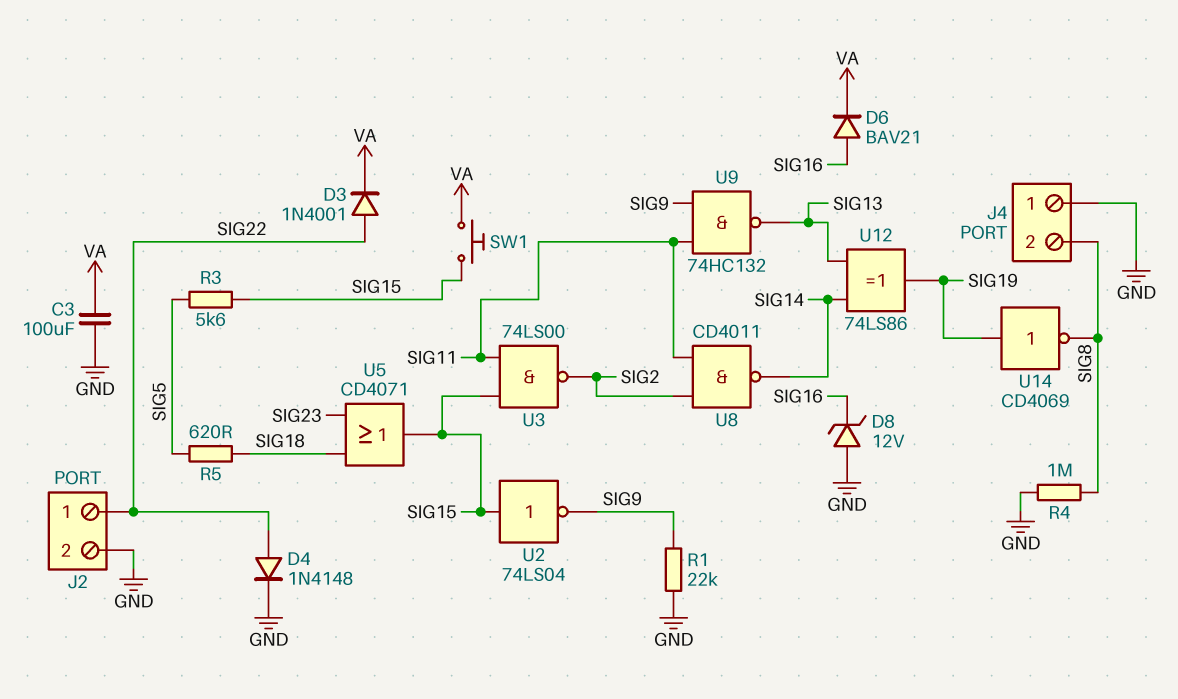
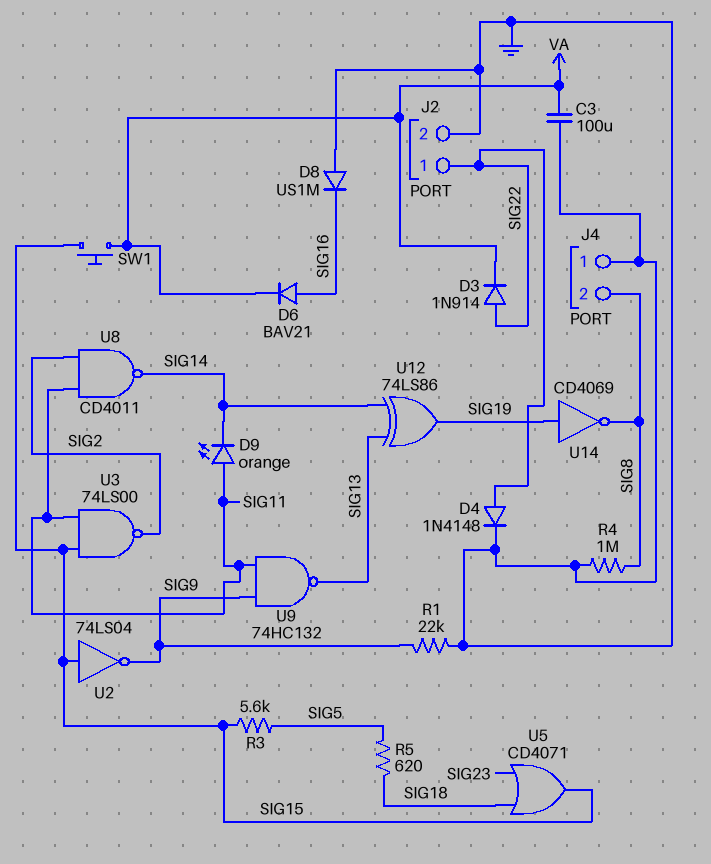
D3: diode 1N4001 (A SIG22, K VA) -> diode 1N914 (A SIG22, K VA)
D8: zener 12V (A GND, K SIG16) -> diode US1M (A GND, K SIG16)
D9: none -> LED orange (A SIG11, K SIG14)

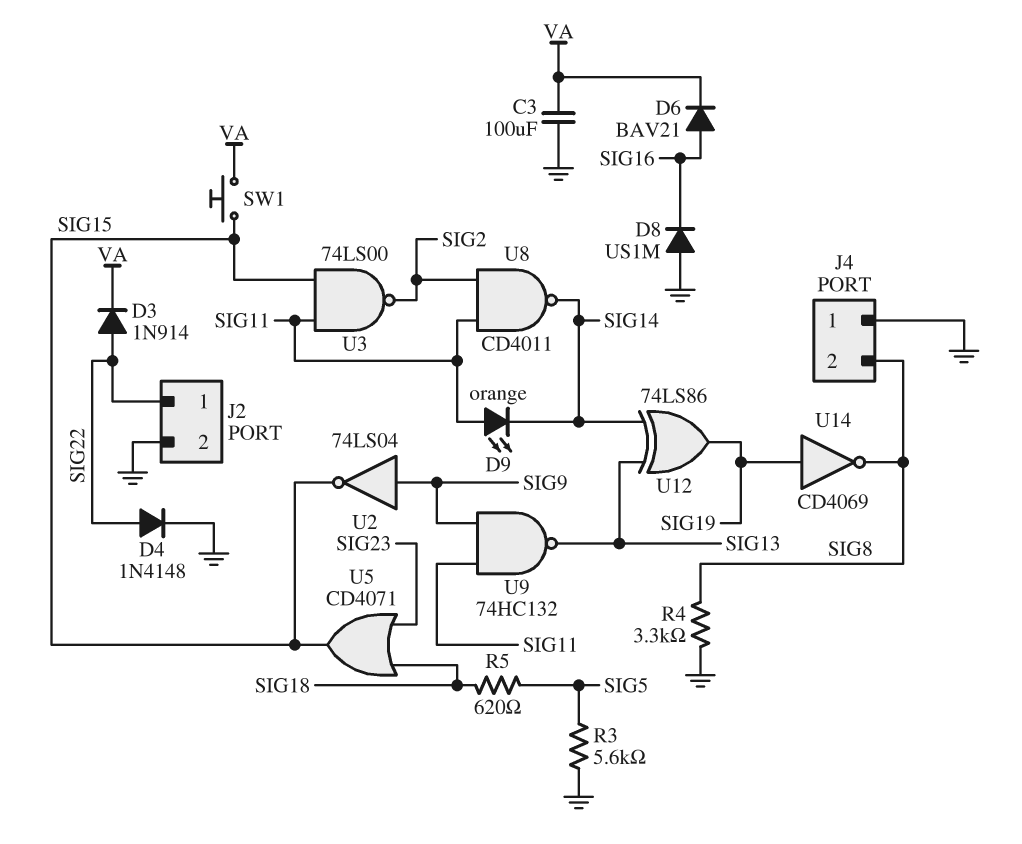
R1: 22k (GND, SIG9) -> none
R3: 5.6k (SIG5, SIG15) -> 5.6k (GND, SIG5)
R4: 1M (GND, SIG8) -> 3.3k (GND, SIG8)
U2: NOT 74LS04 (in SIG15, out SIG9) -> NOT 74LS04 (in SIG9, out SIG15)

